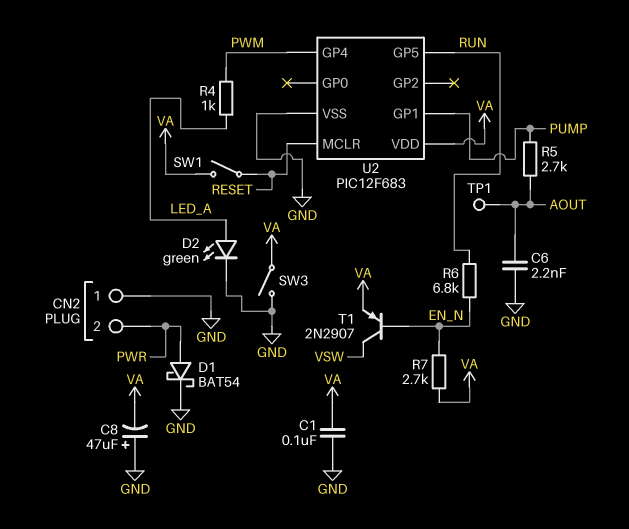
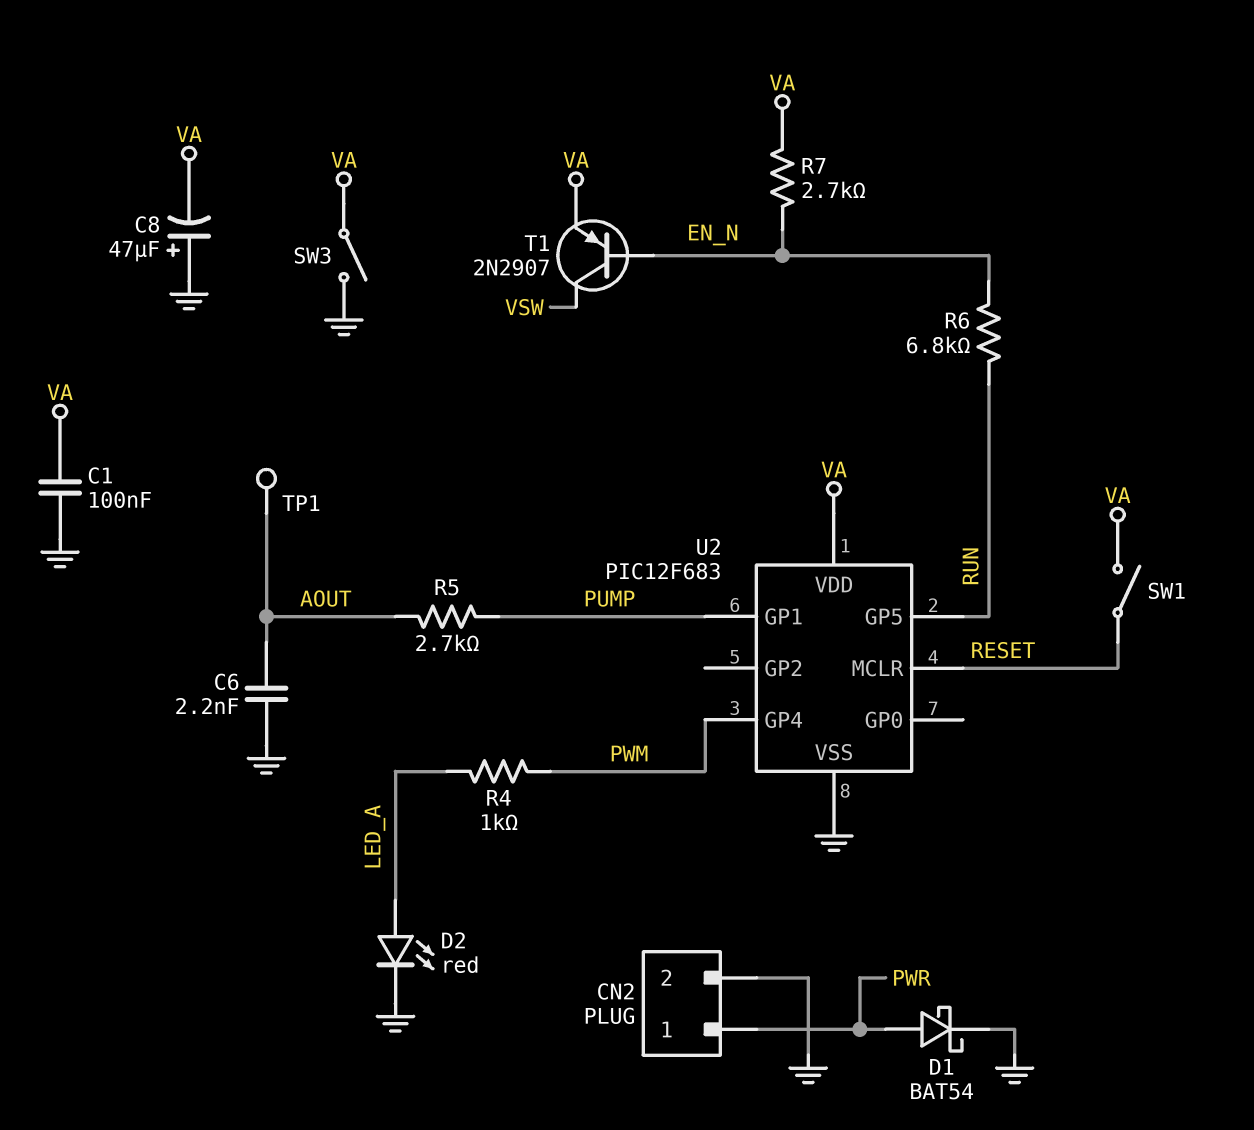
CN2 pin 1: GND -> PWR
CN2 pin 2: PWR -> GND
D2: LED green (A LED_A, K GND) -> LED red (A LED_A, K GND)

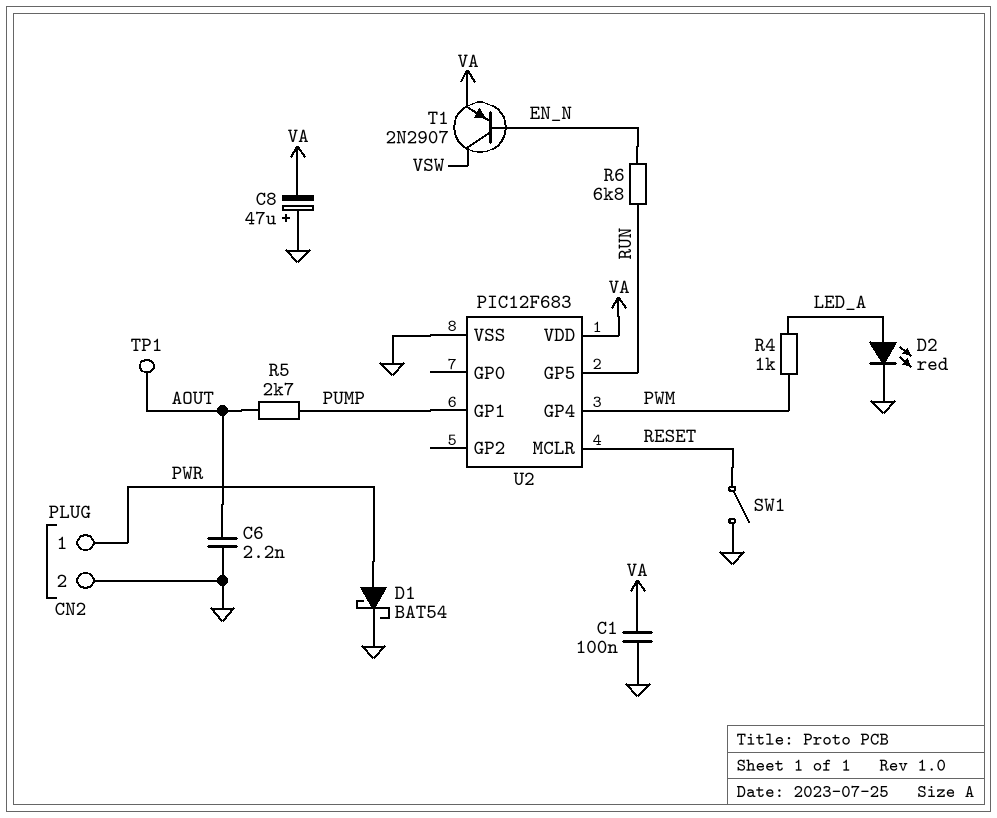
R7: 2.7k (EN_N, VA) -> none
SW1: switch (RESET, VA) -> switch (GND, RESET)
SW3: switch (GND, VA) -> none

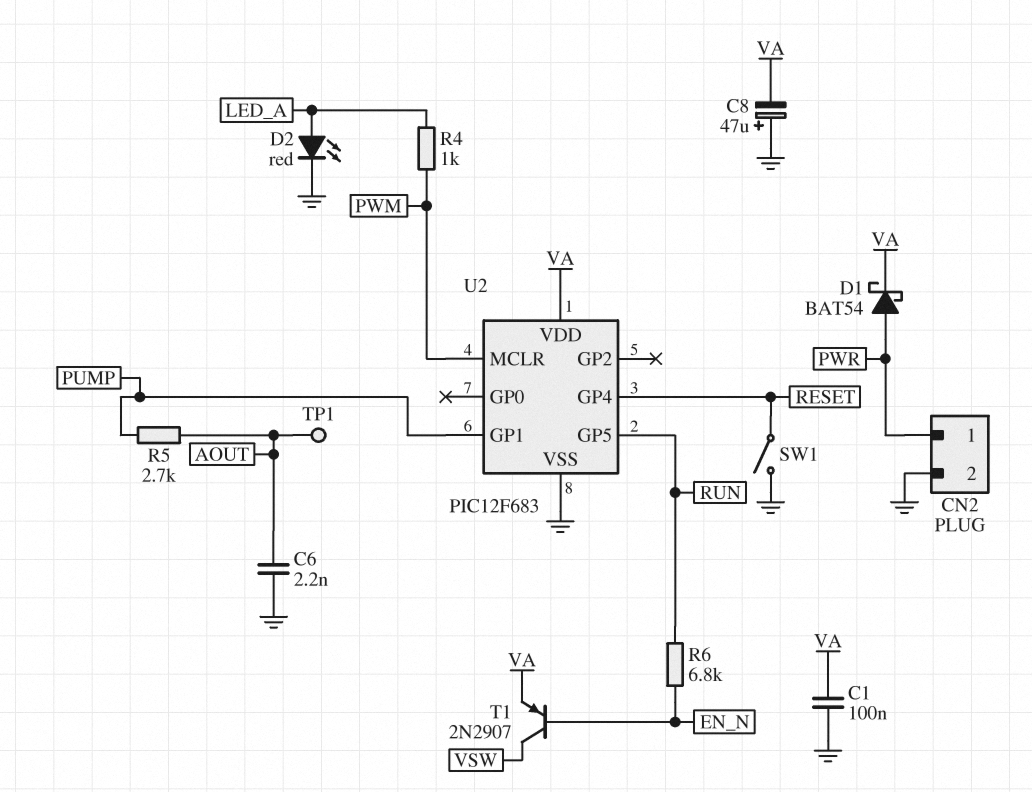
D1: schottky BAT54 (A PWR, K GND) -> schottky BAT54 (A PWR, K VA)
U2 pin GP4: PWM -> RESET
U2 pin MCLR: RESET -> PWM

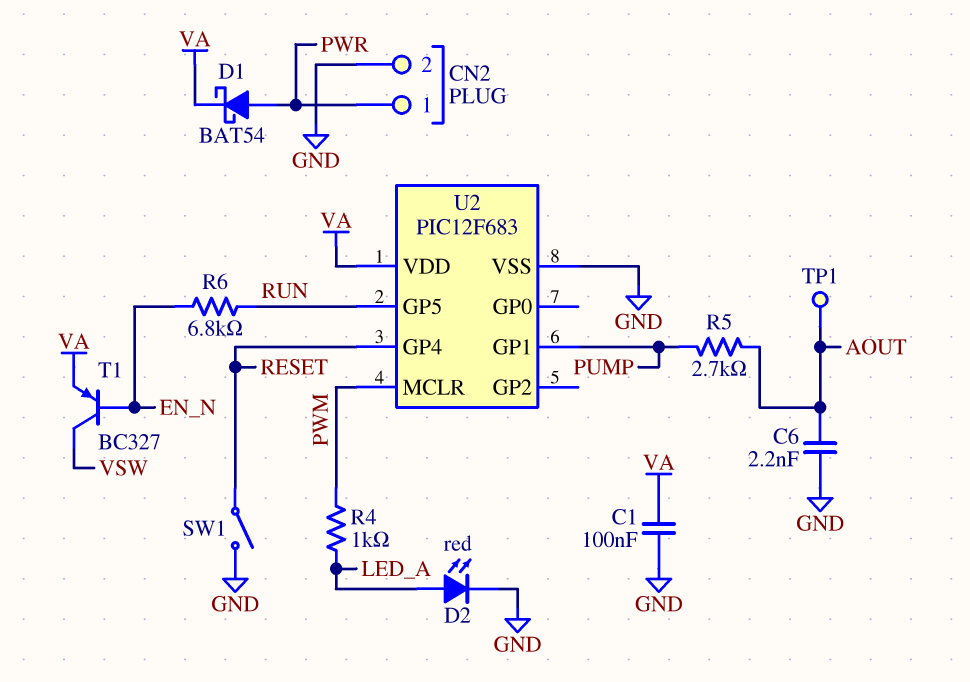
C8: 47uF (plus GND, minus VA) -> none
T1: PNP 2N2907 (B EN_N, C VSW, E VA) -> PNP BC327 (B EN_N, C VSW, E VA)

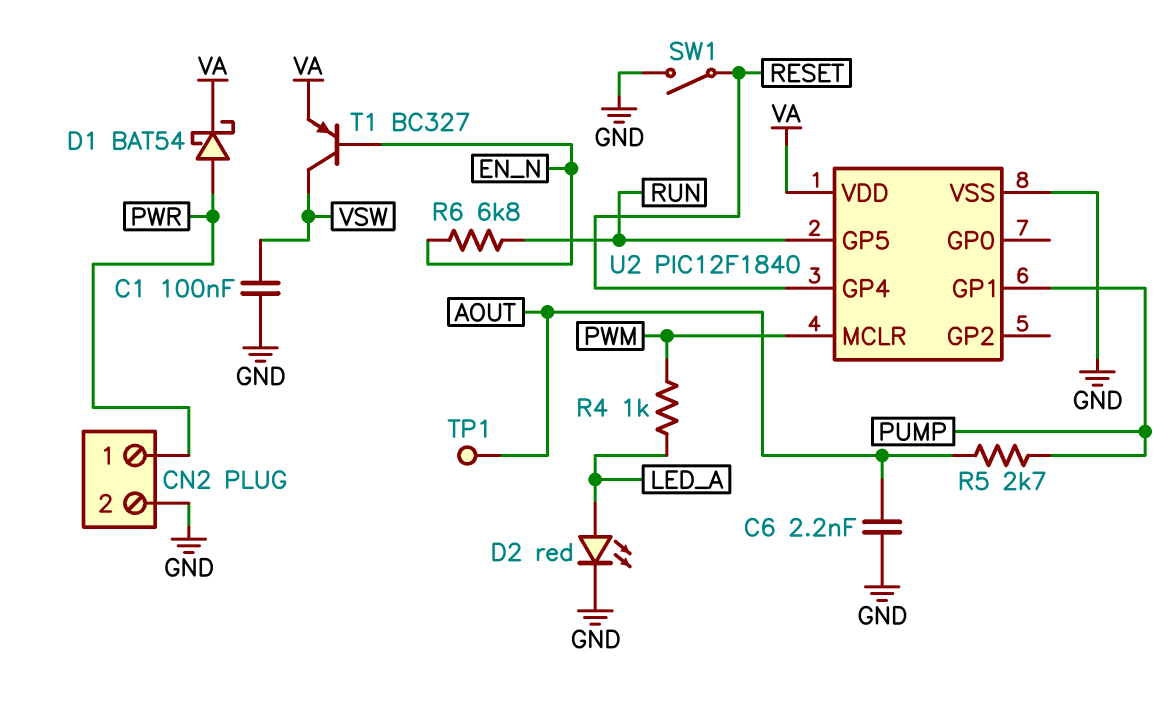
C1: 100nF (GND, VA) -> 100nF (GND, VSW)
U2: PIC12F683 -> PIC12F1840

